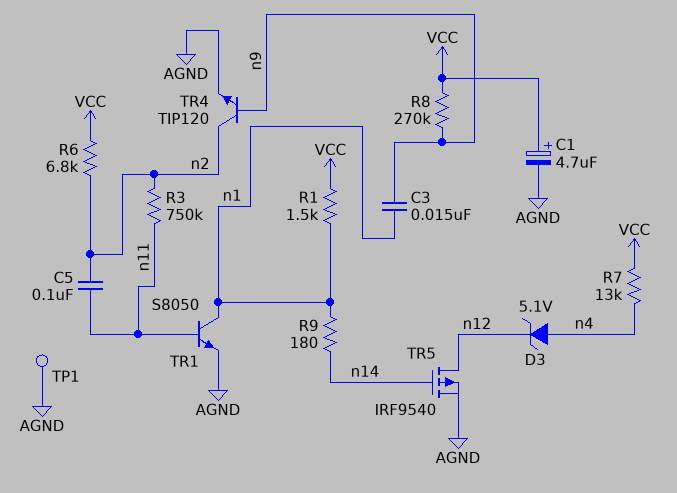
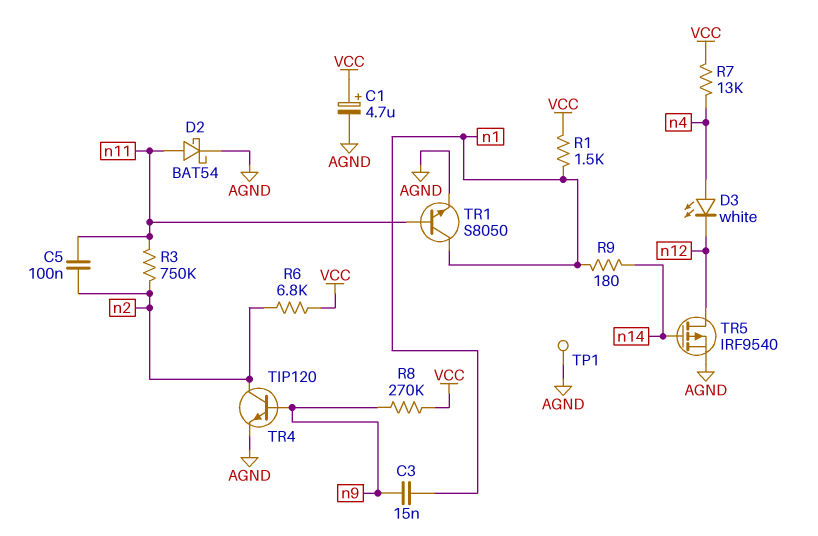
D2: none -> schottky BAT54 (A n11, K AGND)
D3: zener 5.1V (A n4, K n12) -> LED white (A n4, K n12)

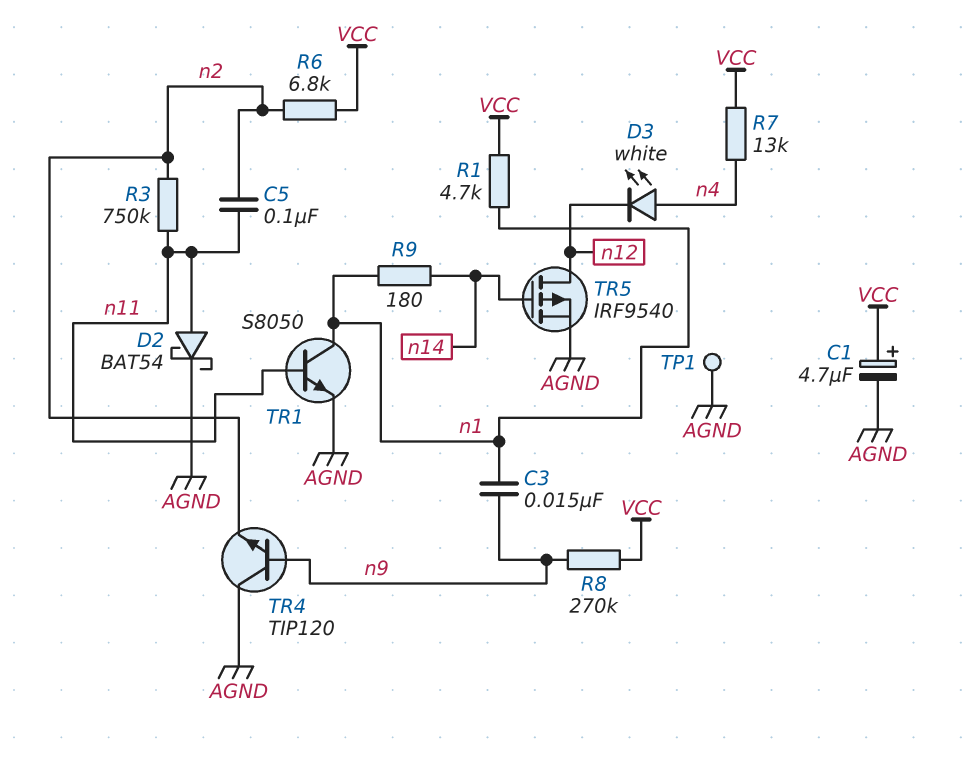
R1: 1.5k (VCC, n1) -> 4.7k (VCC, n1)
TR4: NPN TIP120 (B n9, C n2, E AGND) -> NPN TIP120 (B n9, C AGND, E n2)

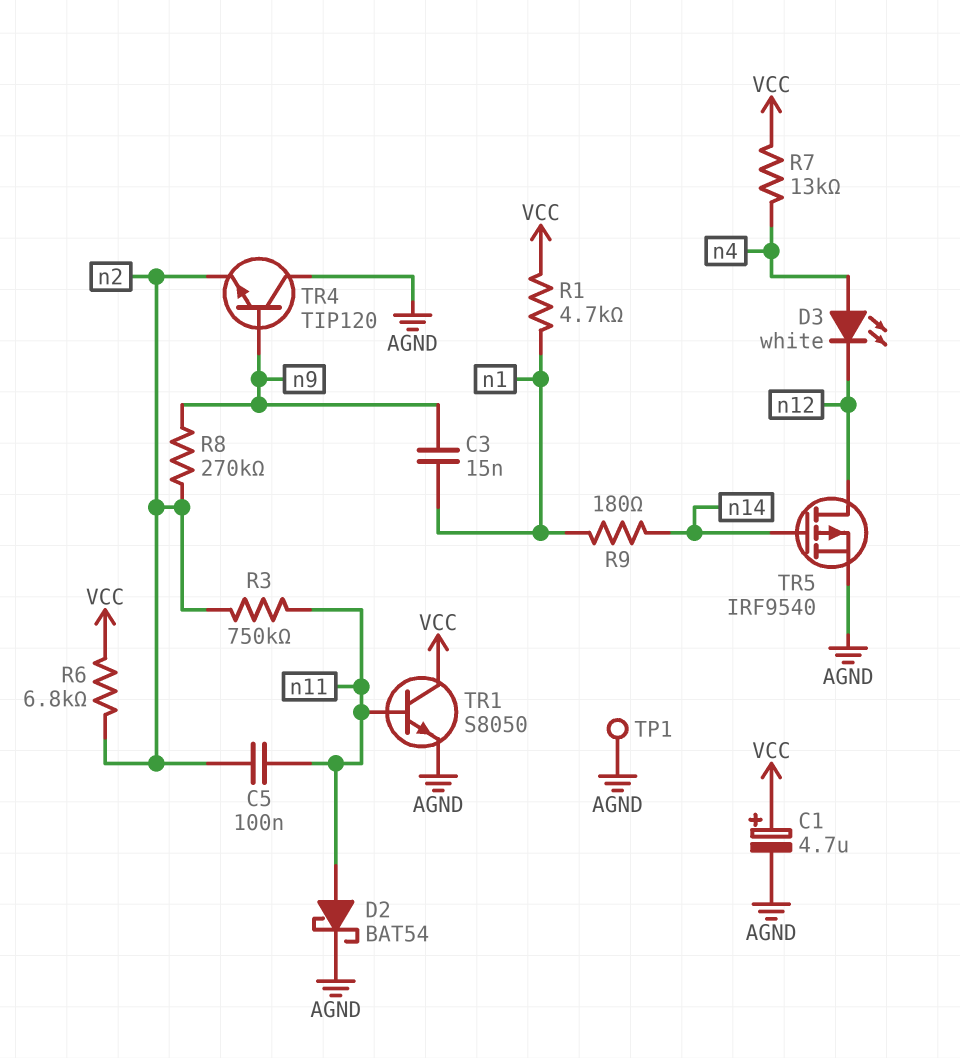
R8: 270k (VCC, n9) -> 270k (n2, n9)
TR1: NPN S8050 (B n11, C n1, E AGND) -> NPN S8050 (B n11, C VCC, E AGND)

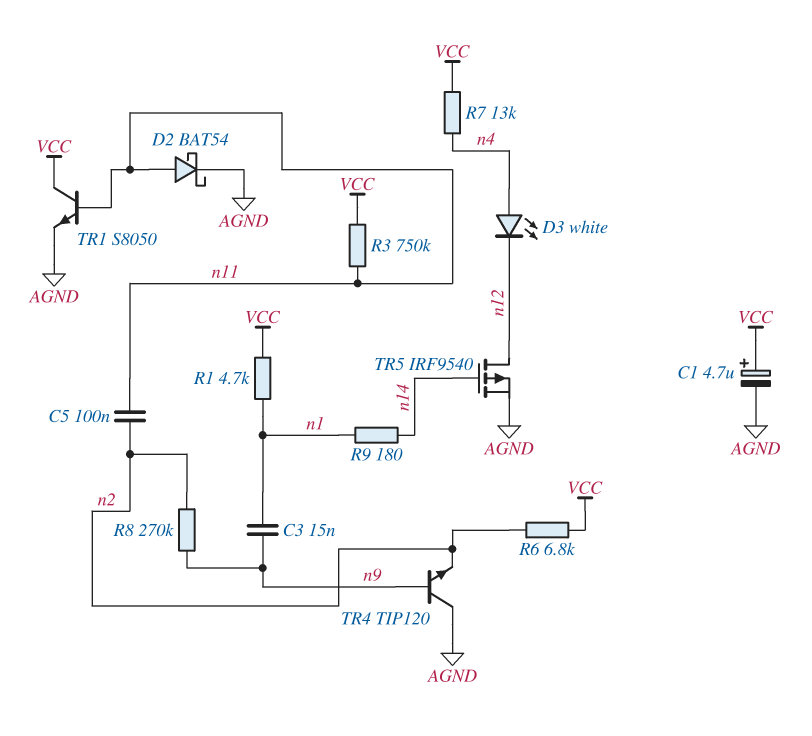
R3: 750k (n2, n11) -> 750k (VCC, n11)
TP1: test point (AGND) -> none

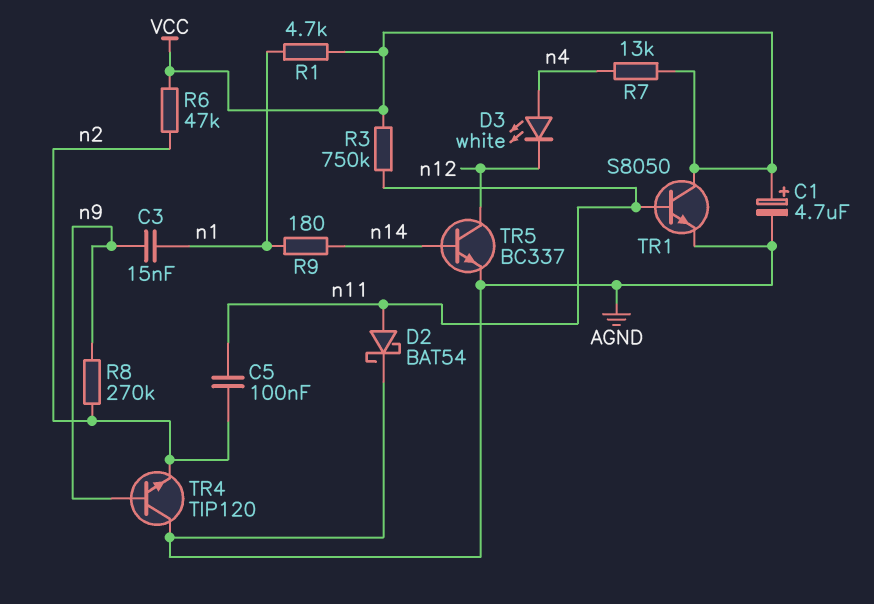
R6: 6.8k (VCC, n2) -> 47k (VCC, n2)
TR5: PMOS IRF9540 (G n14, D n12, S AGND) -> NPN BC337 (B n14, C n12, E AGND)

